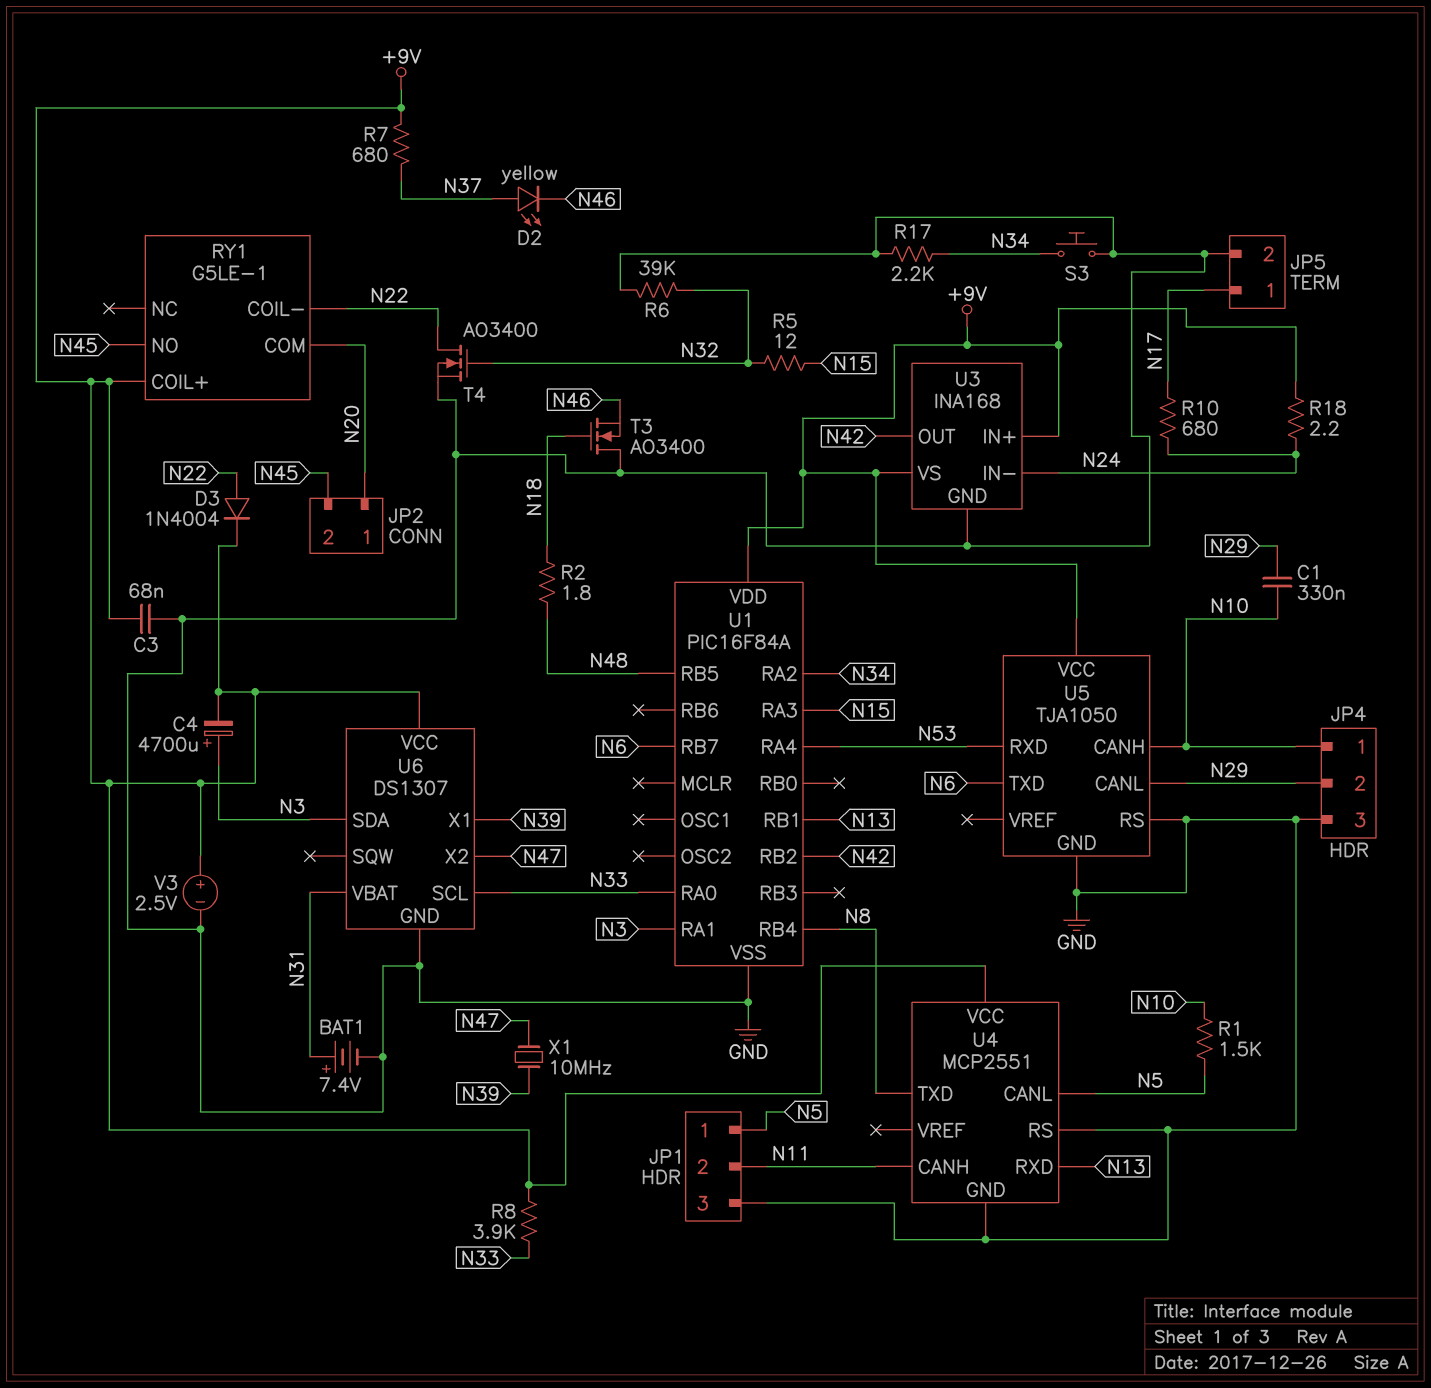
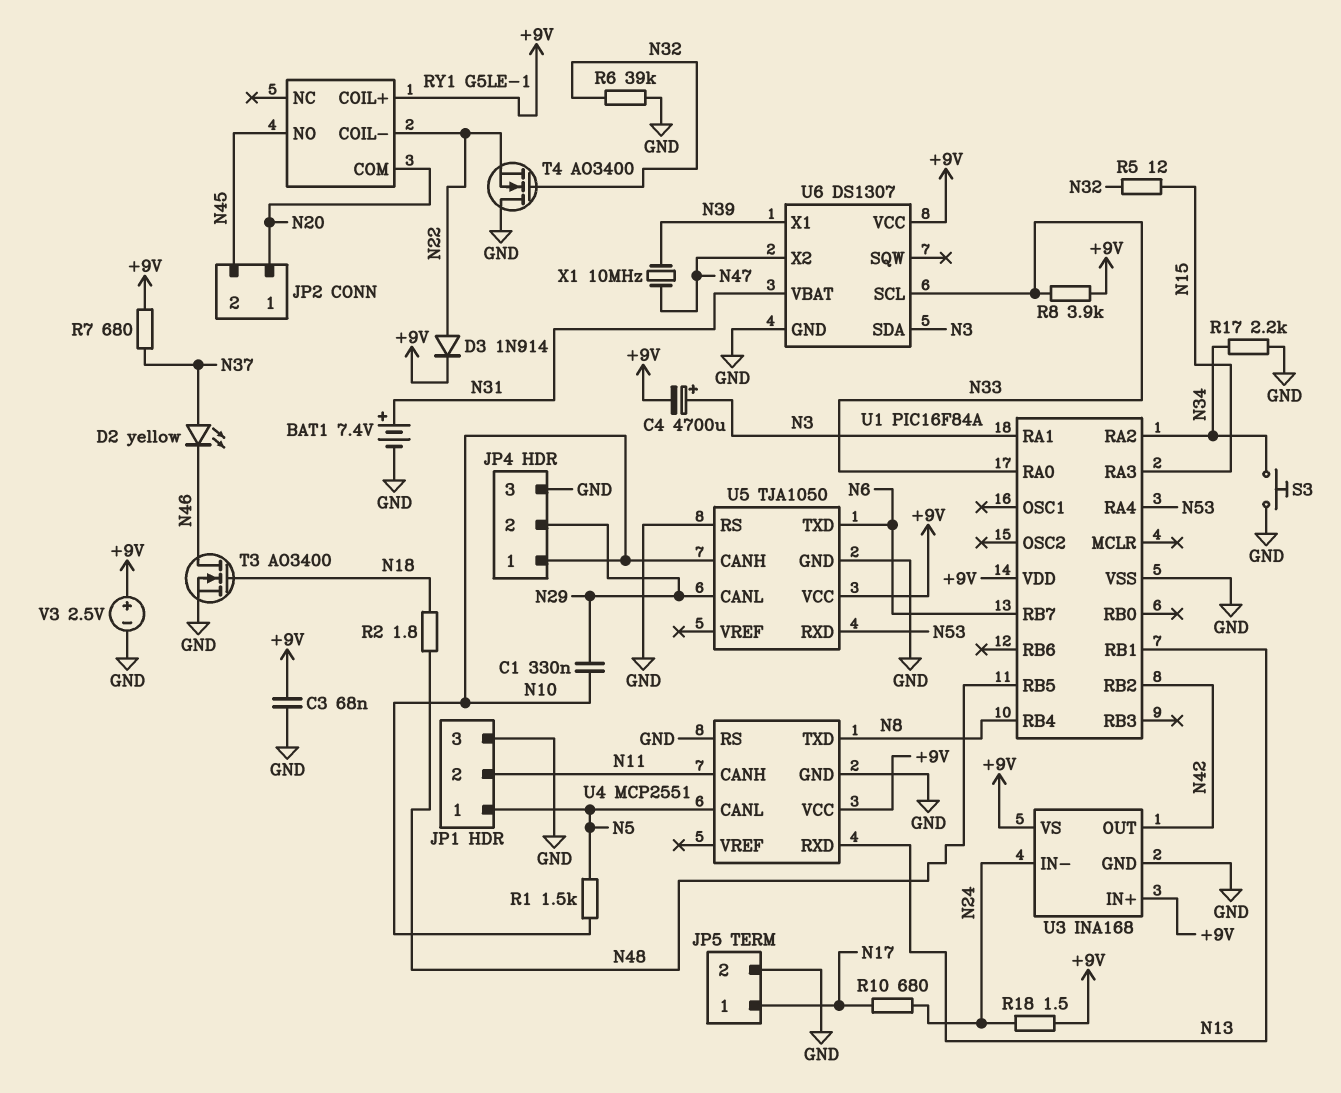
D3: diode 1N4004 (A N22, K +9V) -> diode 1N914 (A N22, K +9V)
R18: 2.2 (+9V, N24) -> 1.5 (+9V, N24)
T3: NMOS AO3400 (G N18, D GND, S N46) -> NMOS AO3400 (G N18, D N46, S GND)
T4: NMOS AO3400 (G N32, D N22, S GND) -> NMOS AO3400 (G N32, D GND, S N22)

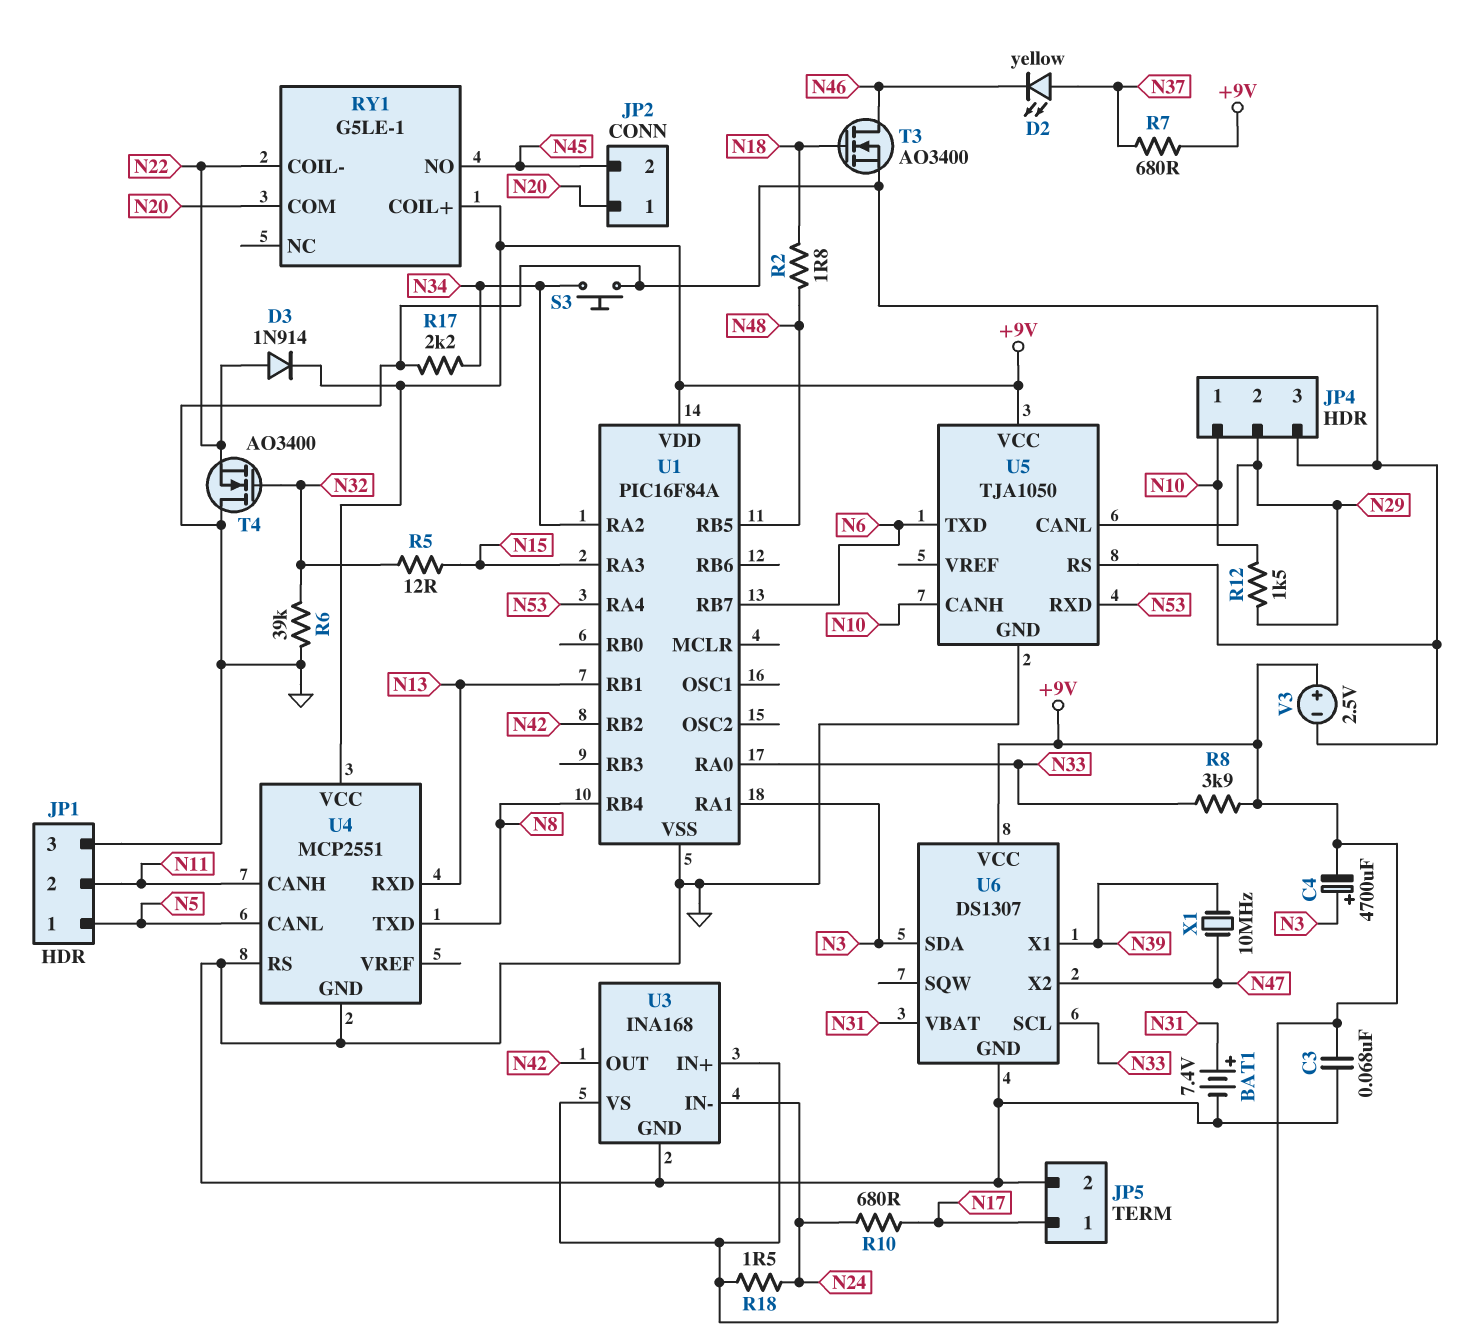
C1: 330nF (N10, N29) -> none
R1: 1.5k (N5, N10) -> none
R12: none -> 1.5k (N10, N29)

